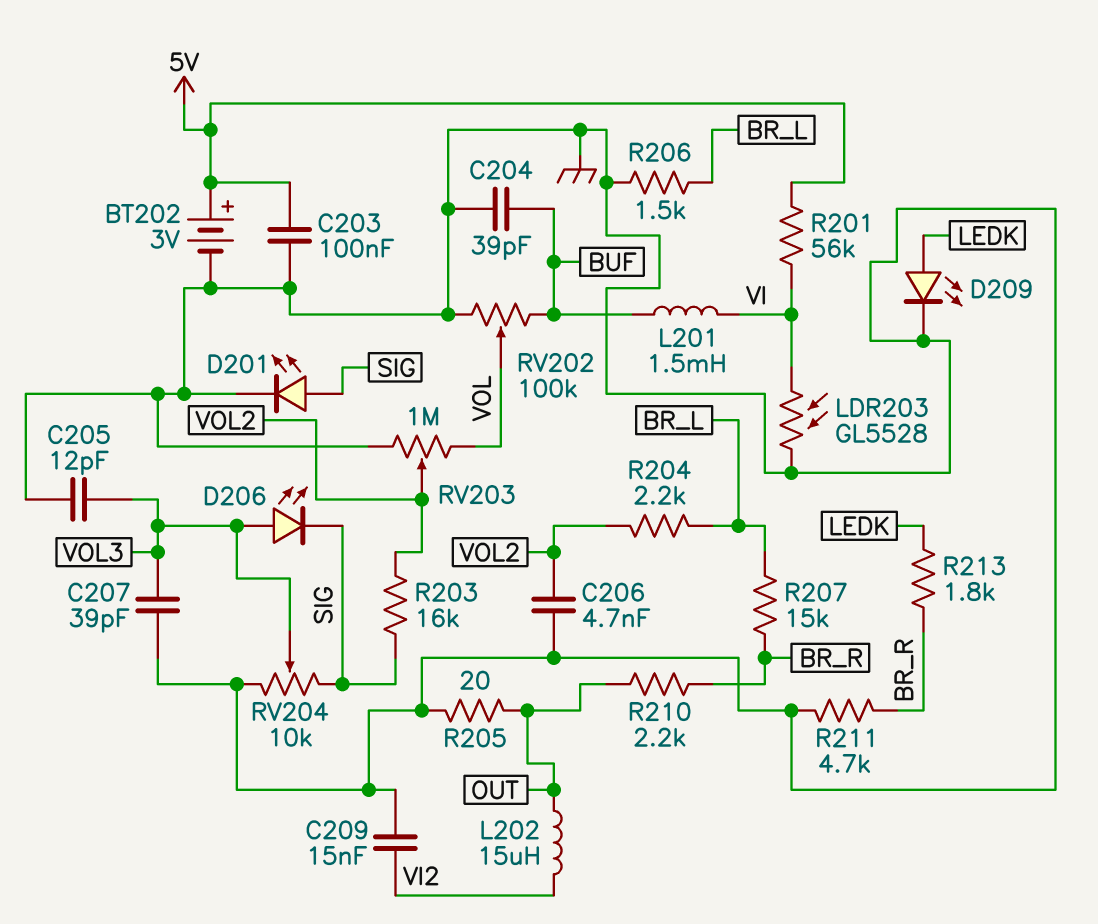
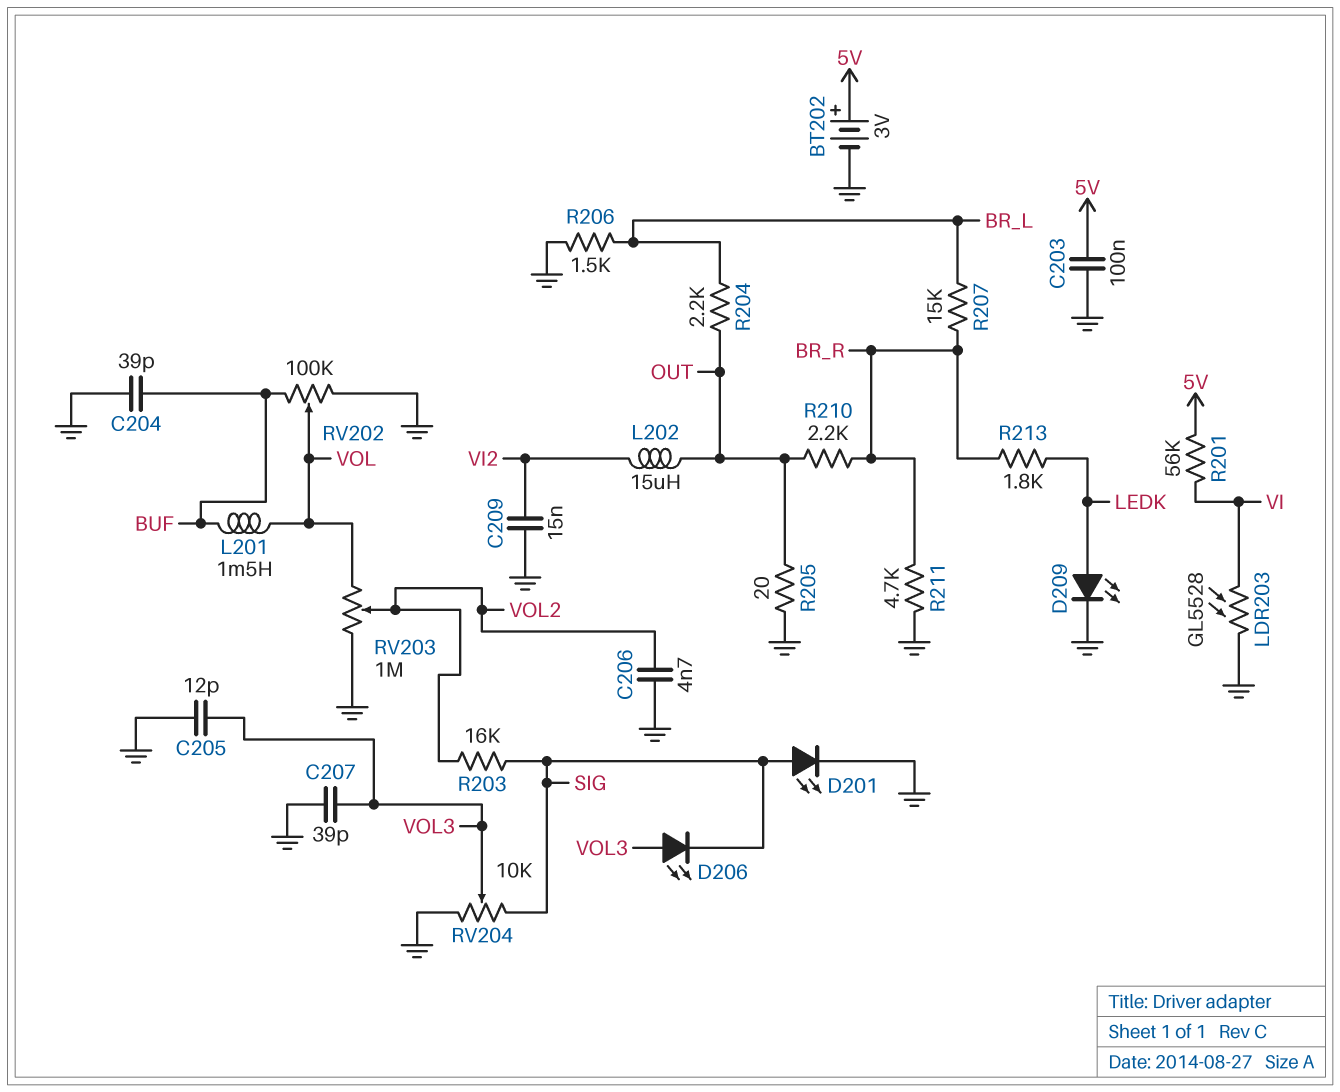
L201: 1.5mH (BUF, VI) -> 1.5mH (BUF, VOL)
R204: 2.2k (BR_L, VOL2) -> 2.2k (BR_L, OUT)

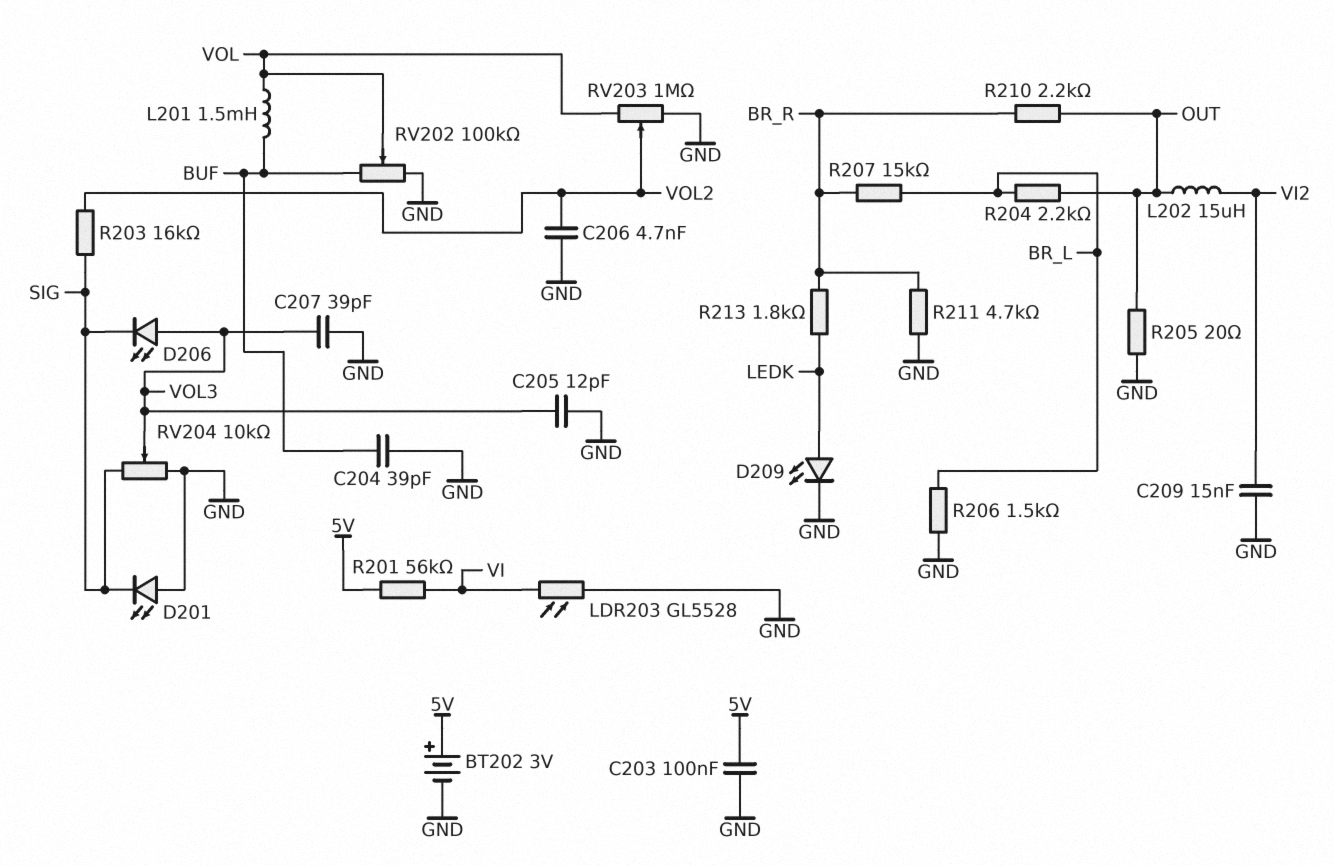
D201: LED (A SIG, K GND) -> LED (A GND, K SIG)

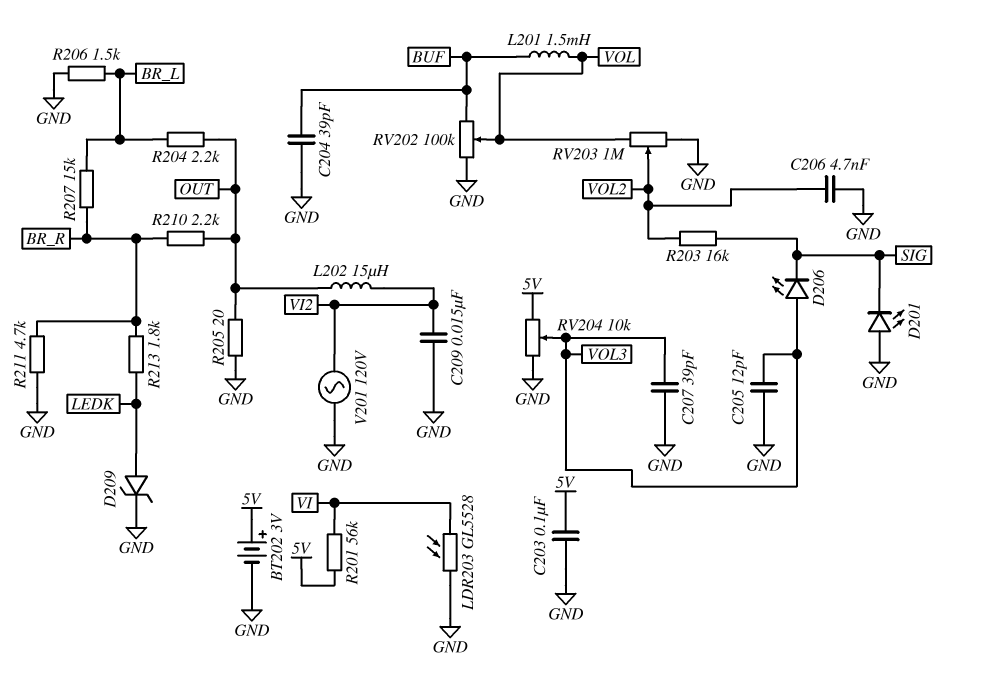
D209: LED (A LEDK, K GND) -> zener (A LEDK, K GND)
RV204: 10k (GND, SIG, wiper VOL3) -> 10k (5V, GND, wiper VOL3)
V201: none -> AC 120V (GND, VI2)

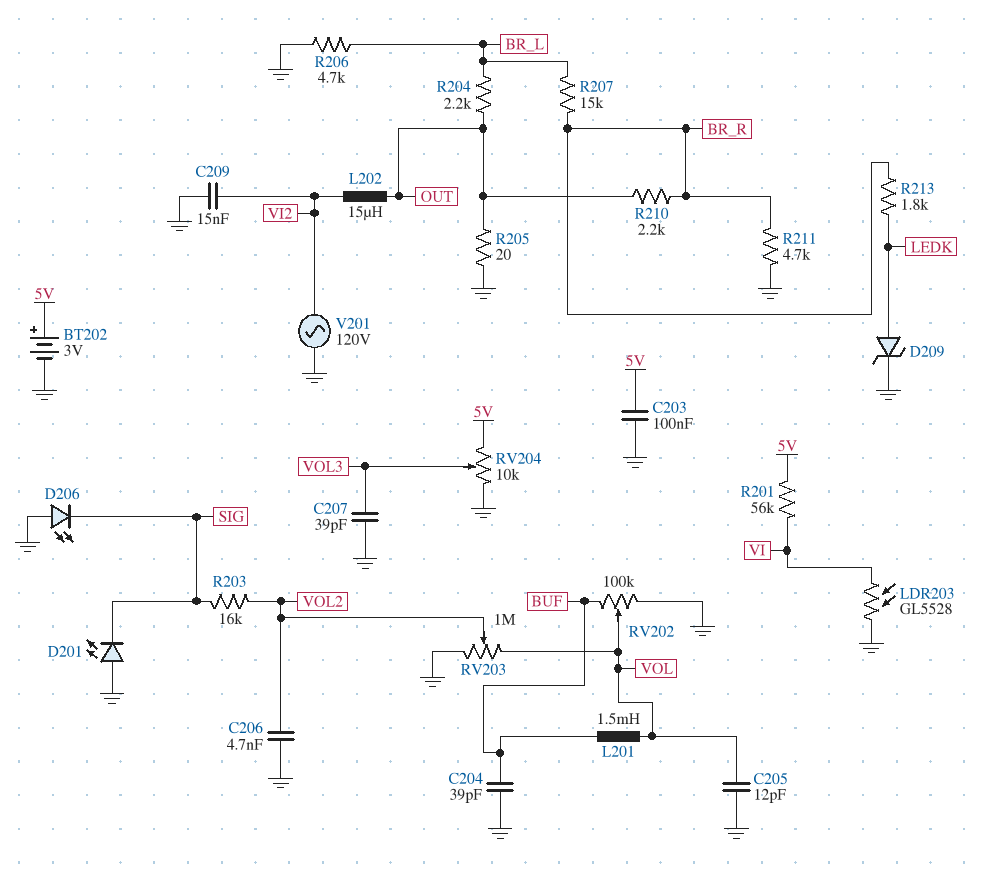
C205: 12pF (GND, VOL3) -> 12pF (GND, VOL)
D206: LED (A VOL3, K SIG) -> LED (A GND, K SIG)
R206: 1.5k (BR_L, GND) -> 4.7k (BR_L, GND)

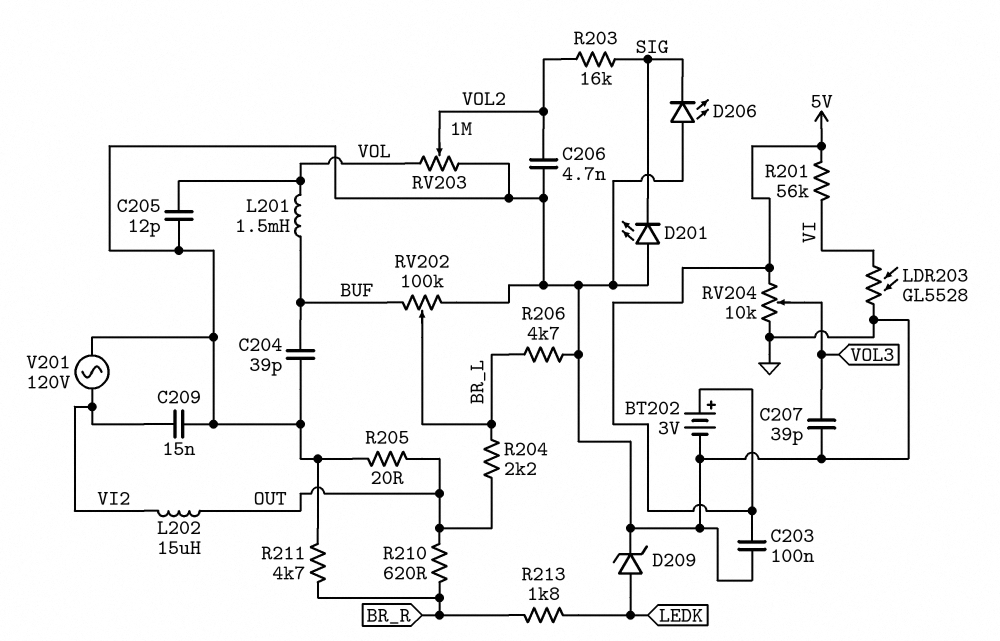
R207: 15k (BR_L, BR_R) -> none
R210: 2.2k (BR_R, OUT) -> 620 (BR_R, OUT)
RV202: 100k (BUF, GND, wiper VOL) -> 100k (BUF, GND, wiper BR_L)

